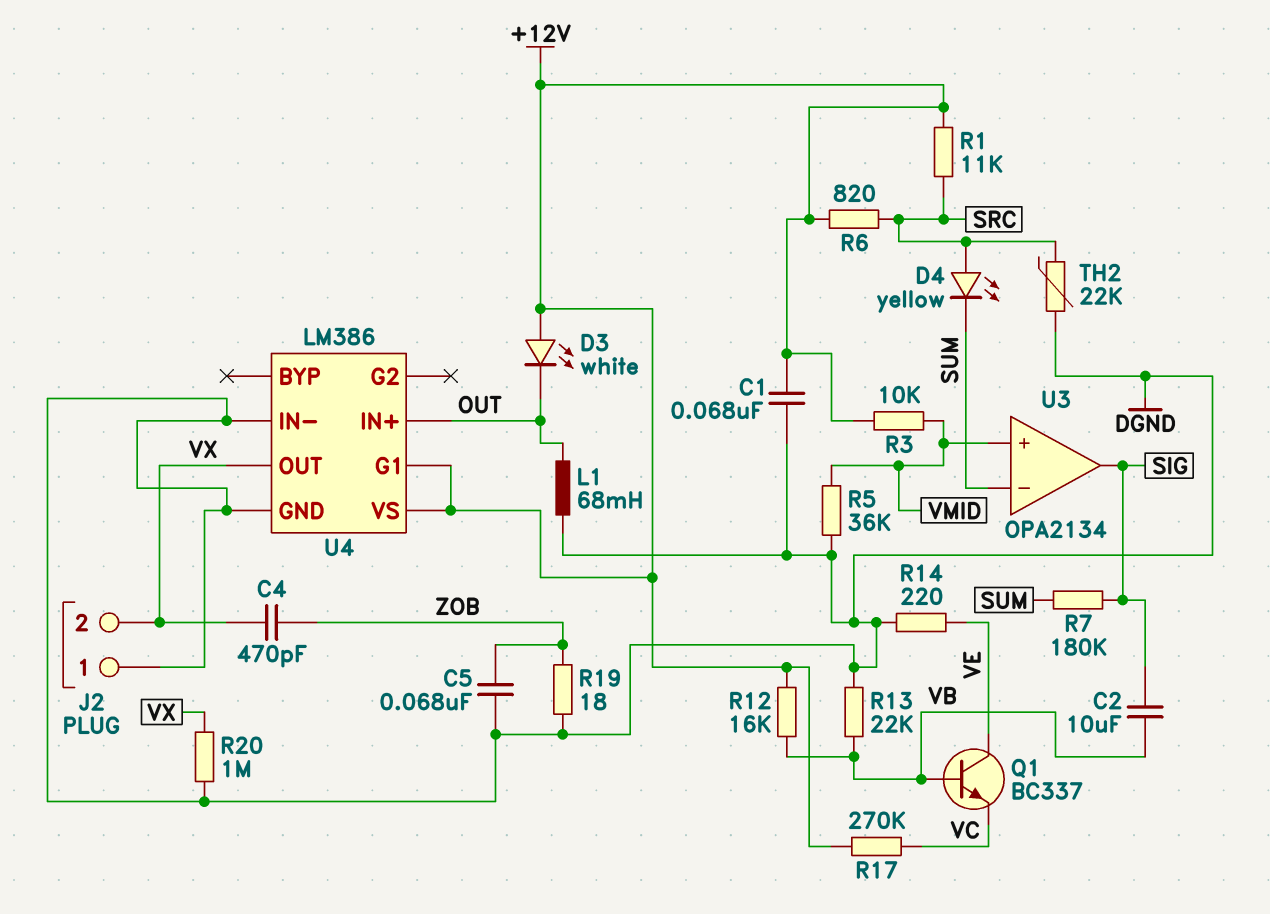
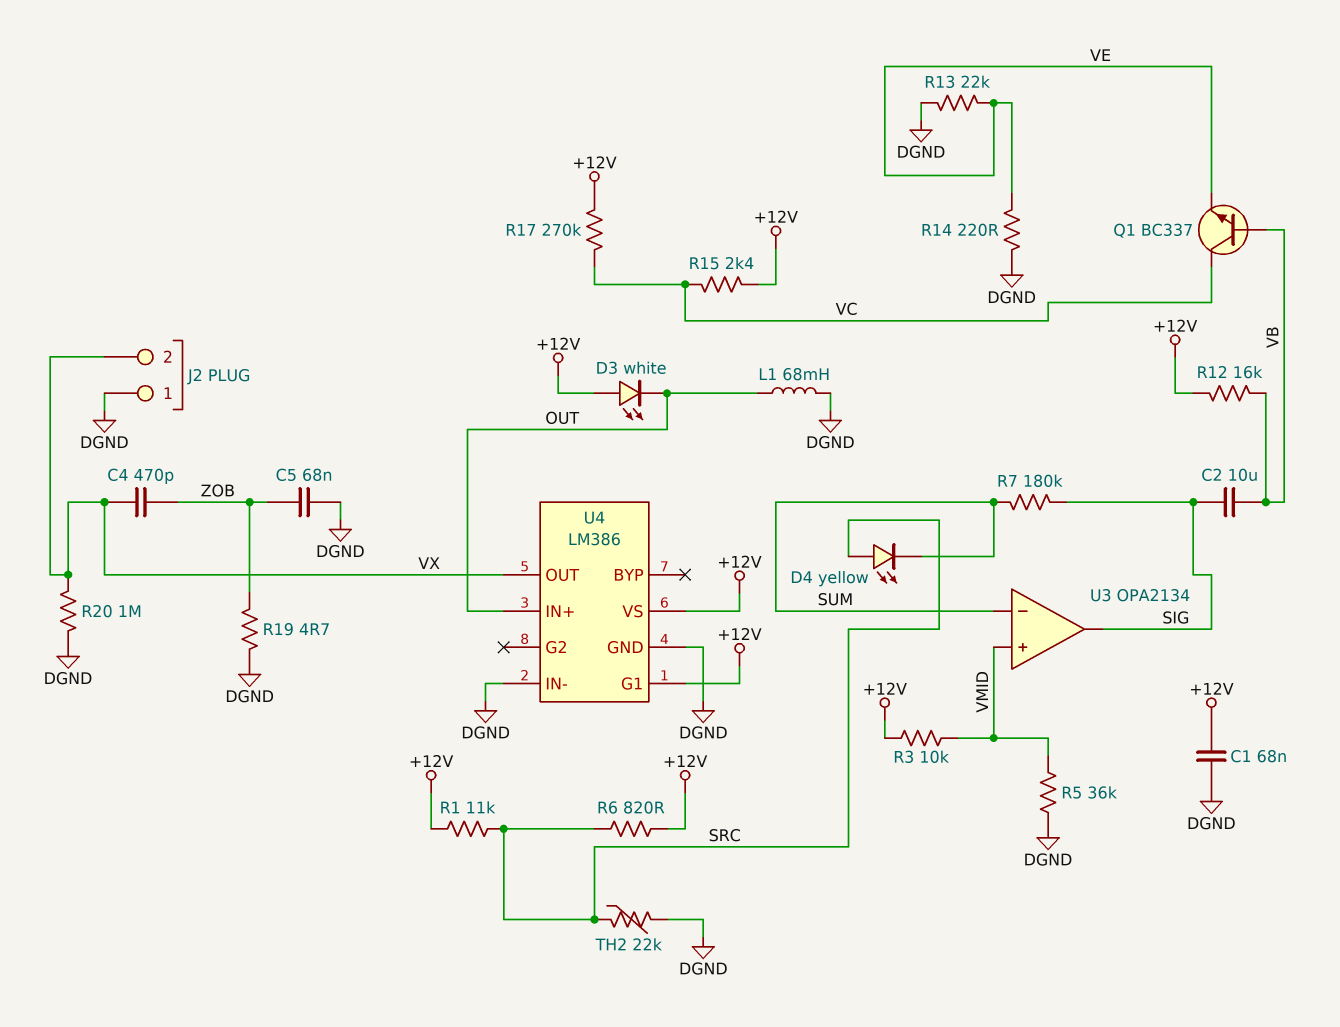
Q1: NPN BC337 (B VB, C VE, E VC) -> NPN BC337 (B VB, C VC, E VE)
R13: 22k (DGND, VB) -> 22k (DGND, VE)
R15: none -> 2.4k (+12V, VC)
R19: 18 (DGND, ZOB) -> 4.7 (DGND, ZOB)

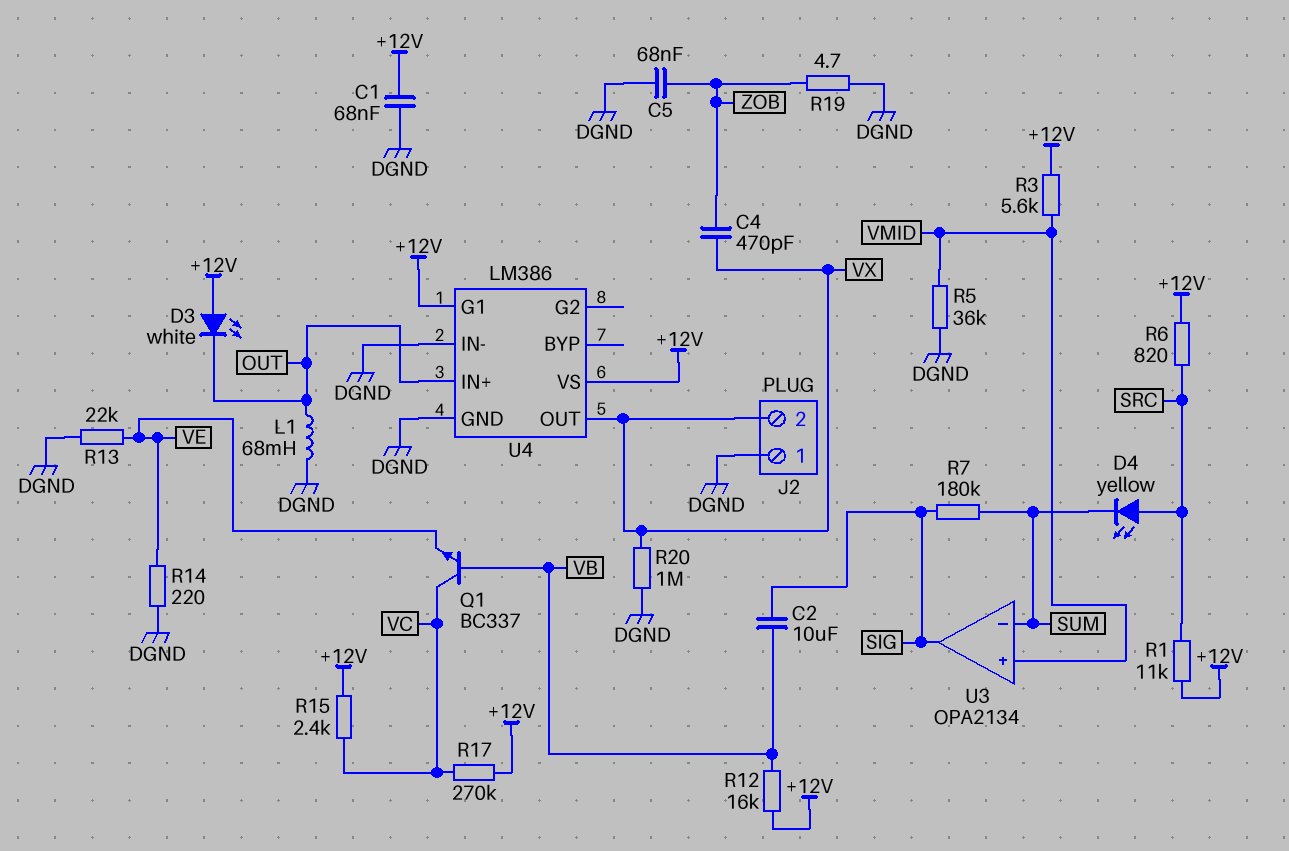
R3: 10k (+12V, VMID) -> 5.6k (+12V, VMID)
TH2: 22k (DGND, SRC) -> none

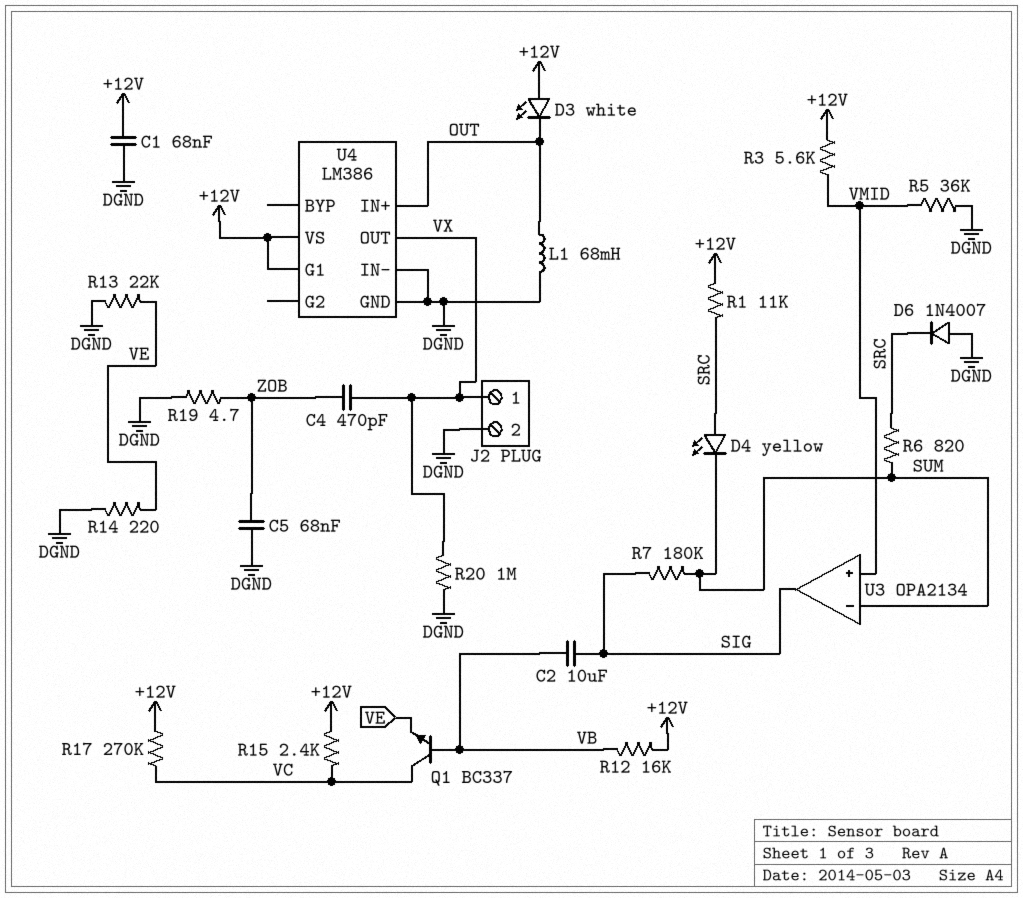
D6: none -> diode 1N4007 (A DGND, K SRC)
J2 pin 1: DGND -> VX
J2 pin 2: VX -> DGND
R6: 820 (+12V, SRC) -> 820 (SRC, SUM)

